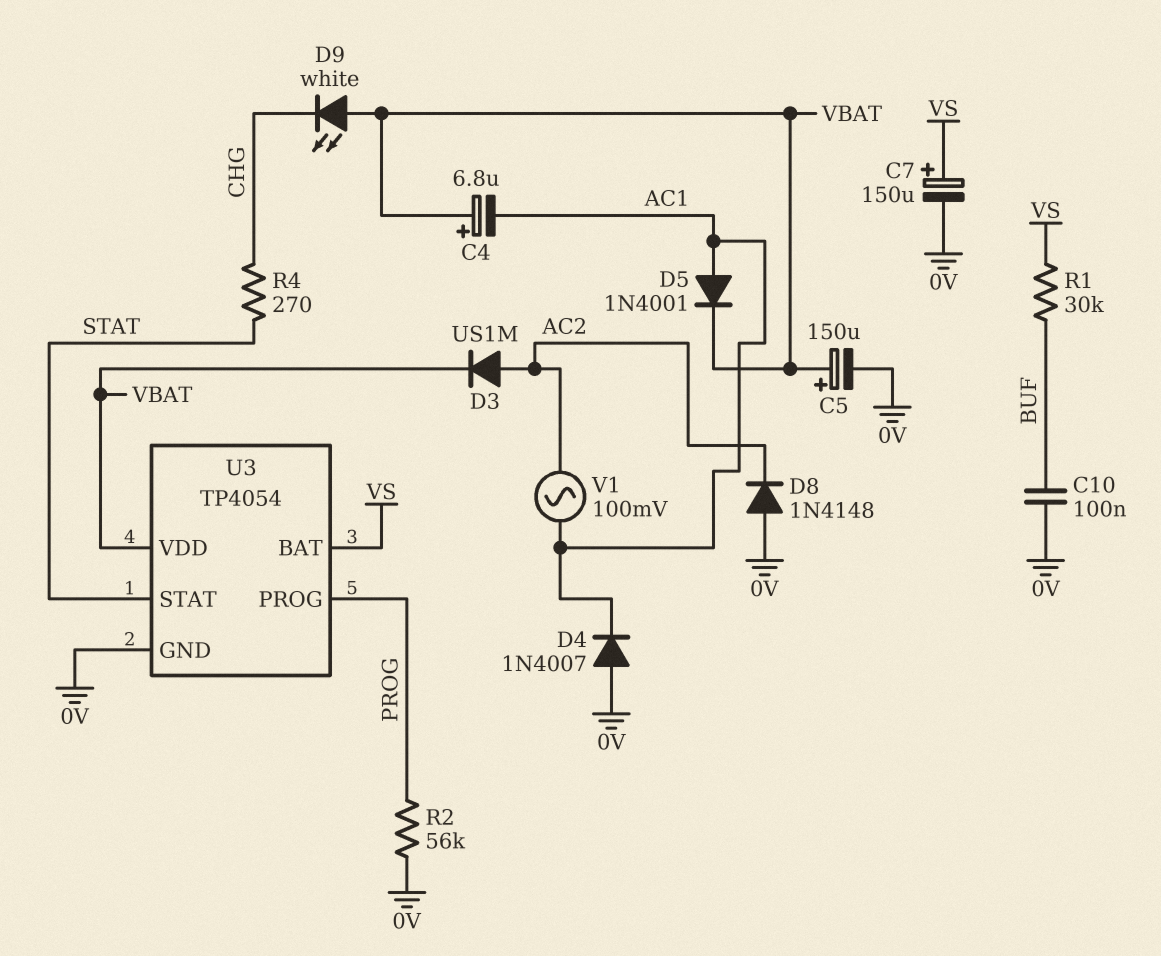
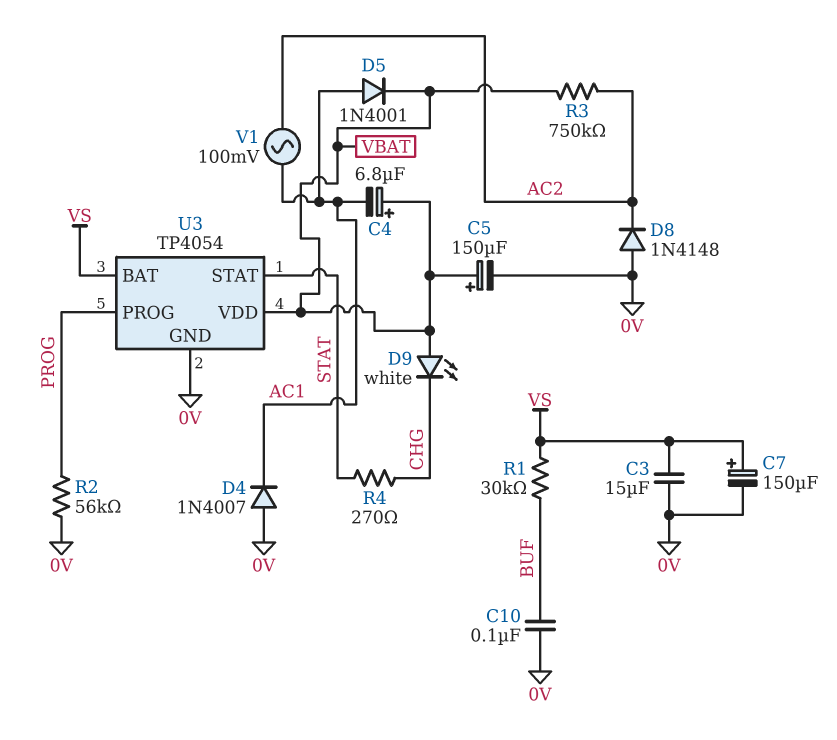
C3: none -> 15uF (0V, VS)
D3: diode US1M (A AC2, K VBAT) -> none
R3: none -> 750k (AC2, VBAT)

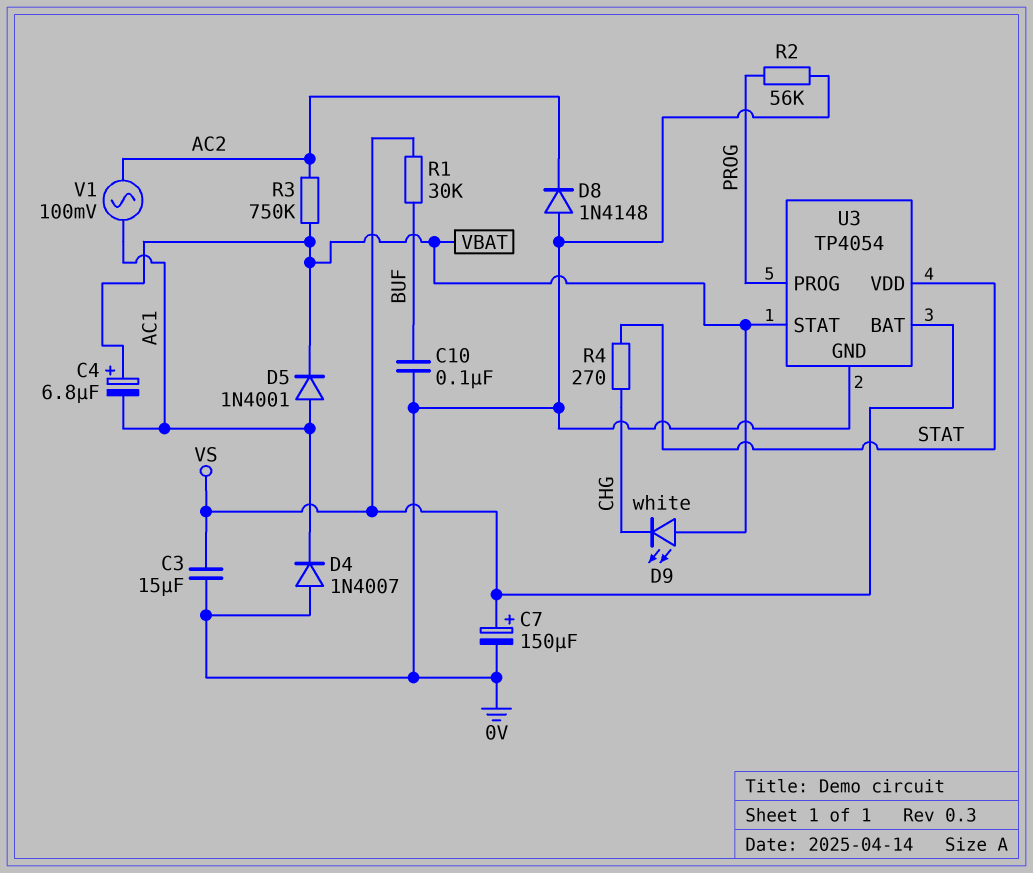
C5: 150uF (plus VBAT, minus 0V) -> none
U3 pin STAT: STAT -> VBAT
U3 pin VDD: VBAT -> STAT

